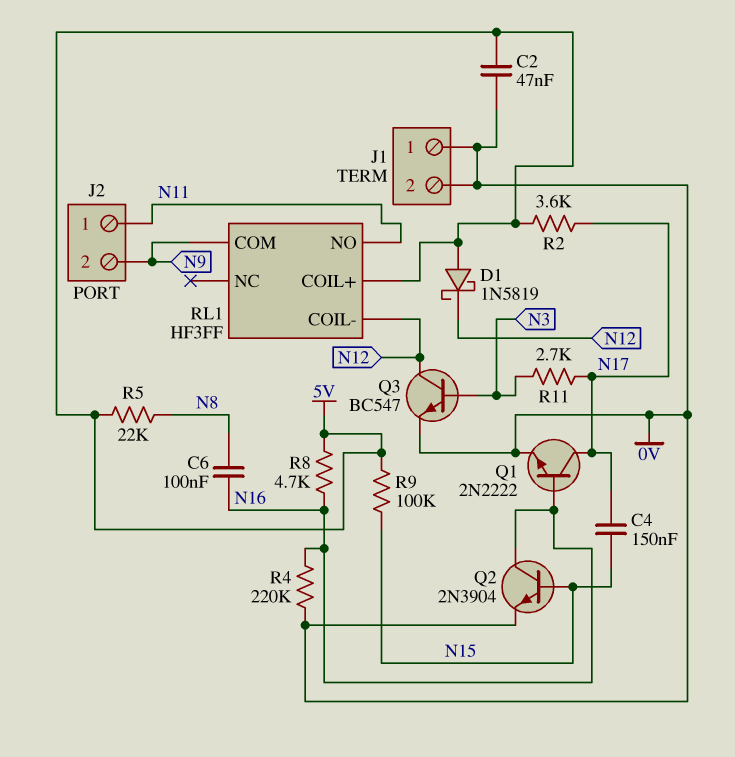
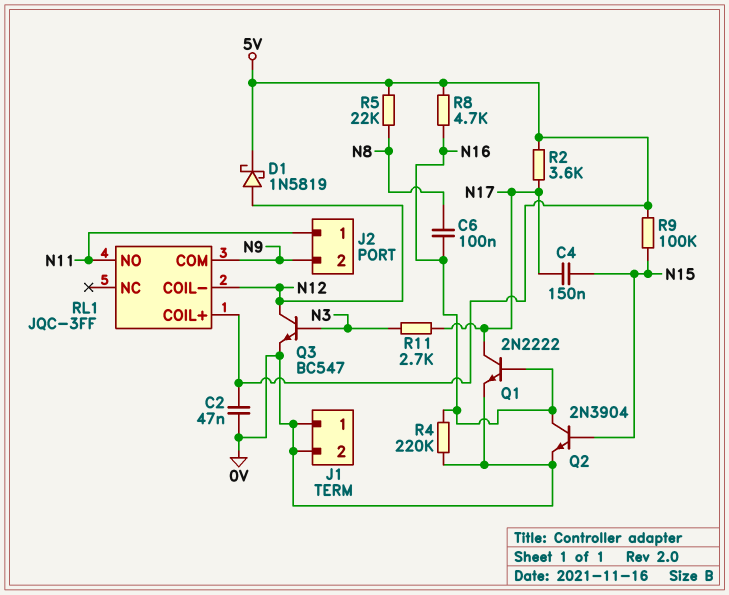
D1: schottky 1N5819 (A 5V, K N12) -> schottky 1N5819 (A N12, K 5V)
RL1: HF3FF -> JQC-3FF

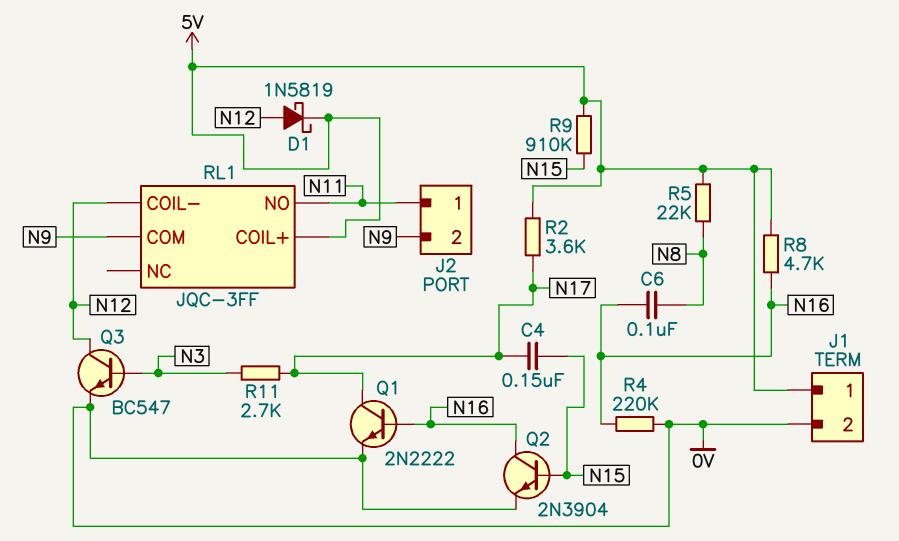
C2: 47nF (0V, 5V) -> none
J1 pin 1: 0V -> 5V
R9: 100k (5V, N15) -> 910k (5V, N15)

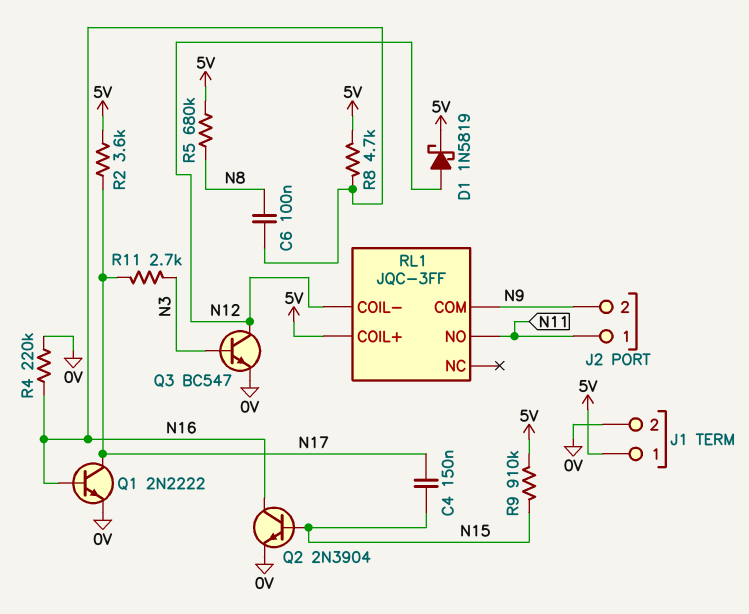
R5: 22k (5V, N8) -> 680k (5V, N8)

